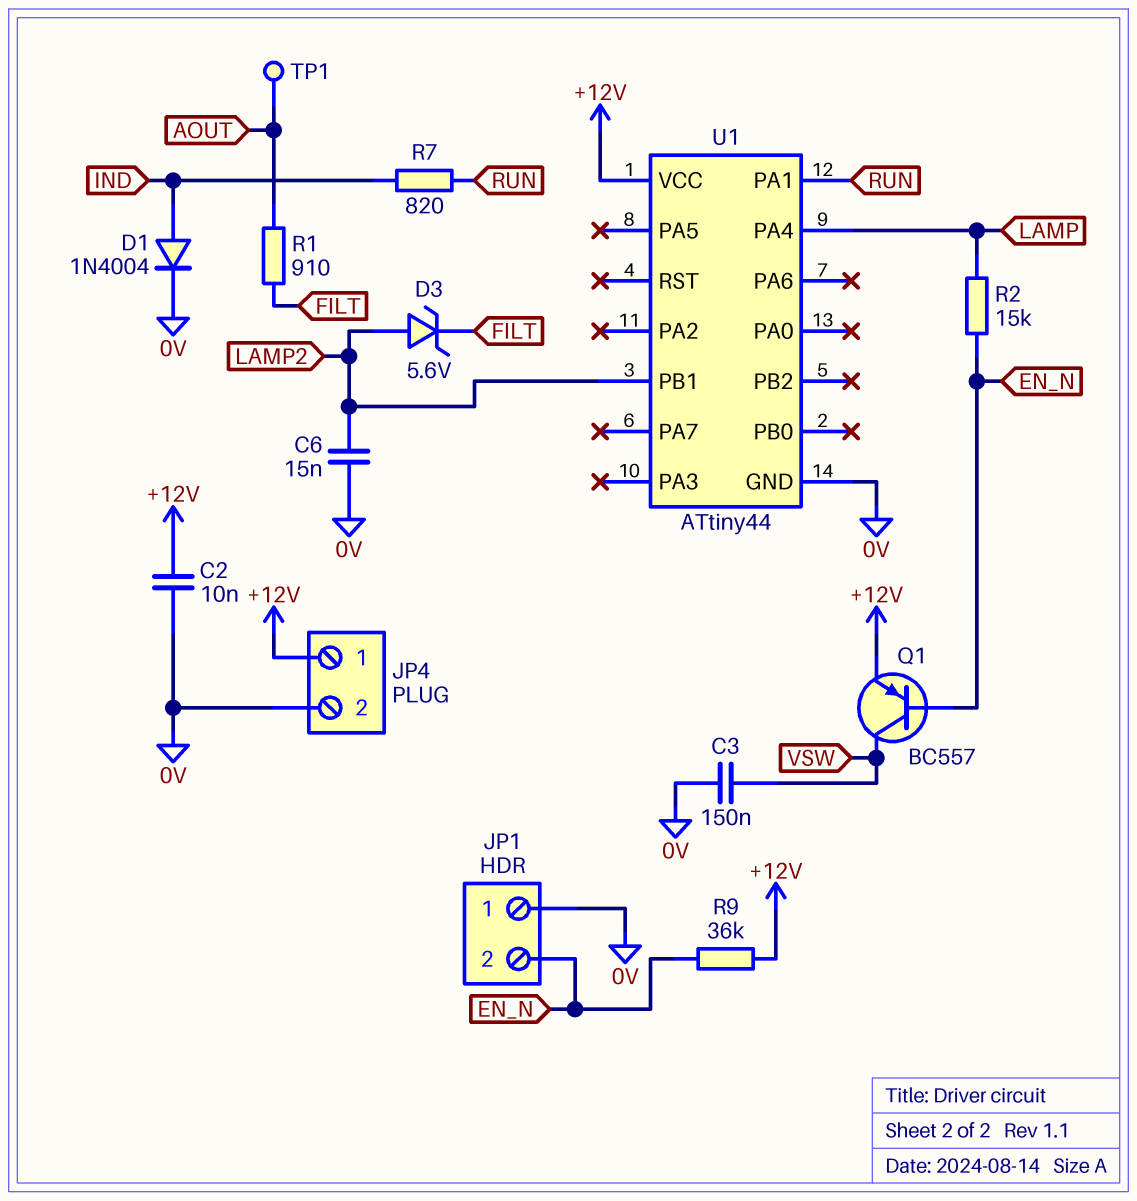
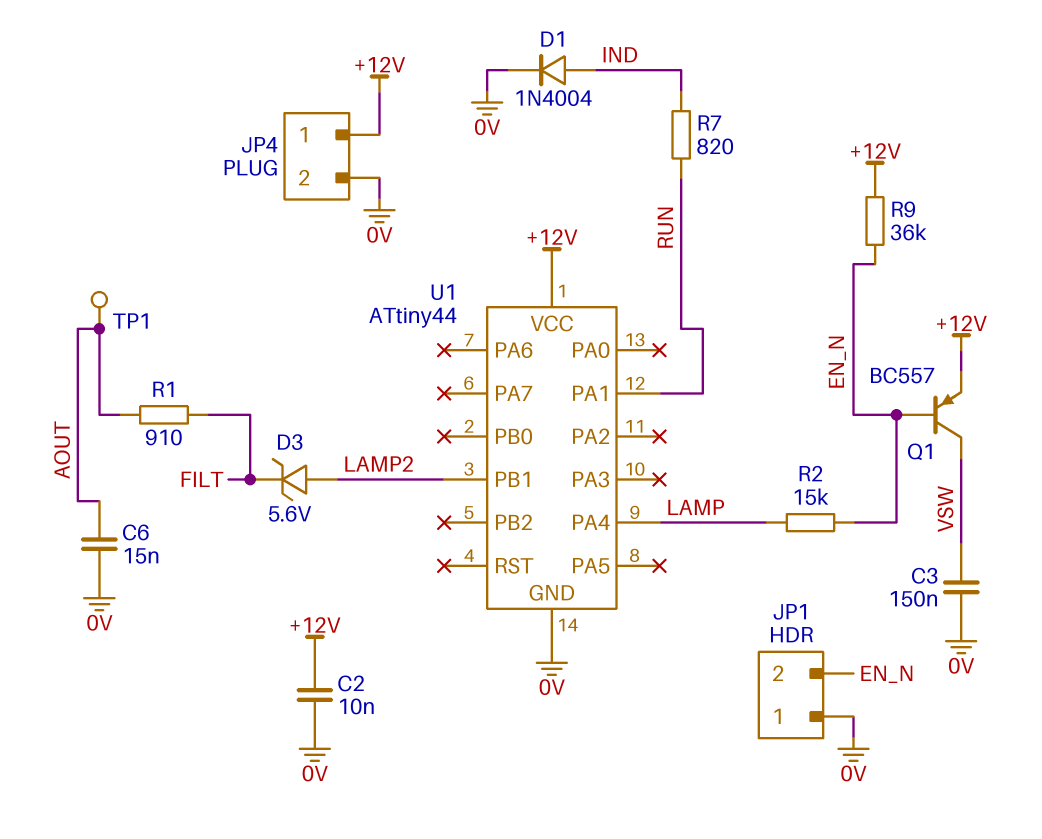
C6: 15nF (0V, LAMP2) -> 15nF (0V, AOUT)

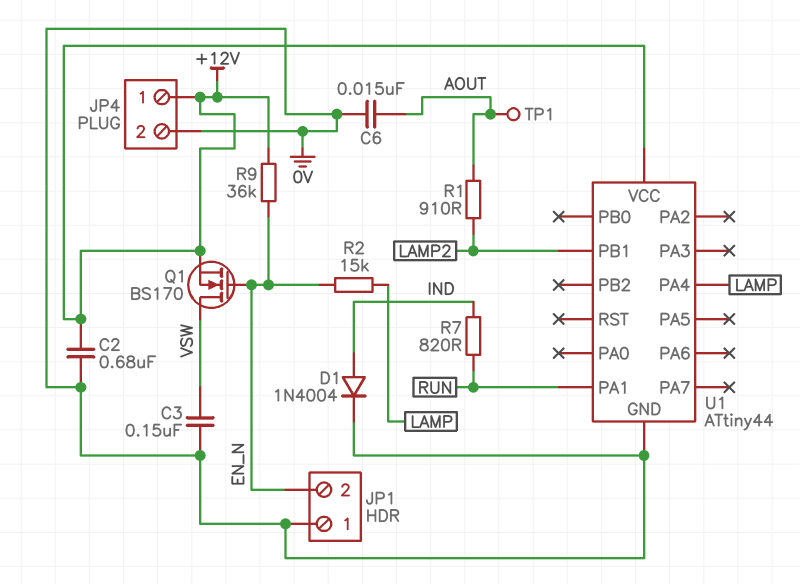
C2: 10nF (+12V, 0V) -> 680nF (+12V, 0V)
D3: zener 5.6V (A LAMP2, K FILT) -> none
Q1: PNP BC557 (B EN_N, C VSW, E +12V) -> NMOS BS170 (G EN_N, D VSW, S +12V)
R1: 910 (AOUT, FILT) -> 910 (AOUT, LAMP2)

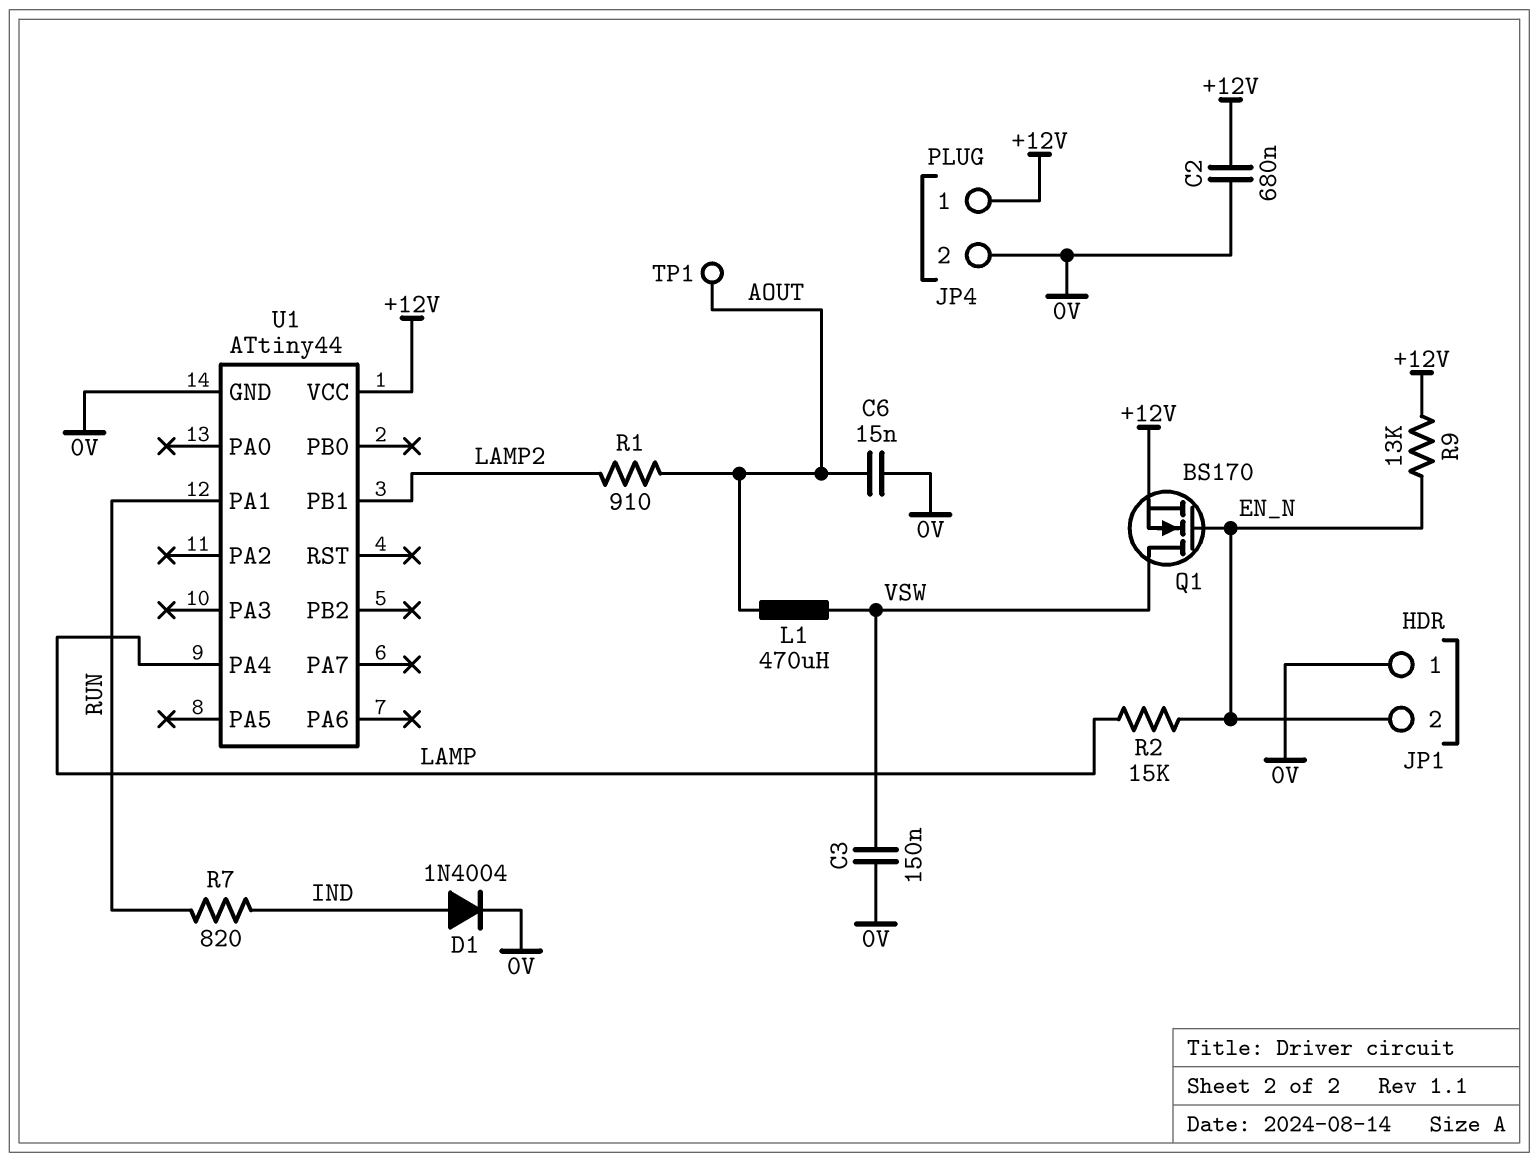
L1: none -> 470uH (AOUT, VSW)
R9: 36k (+12V, EN_N) -> 13k (+12V, EN_N)

